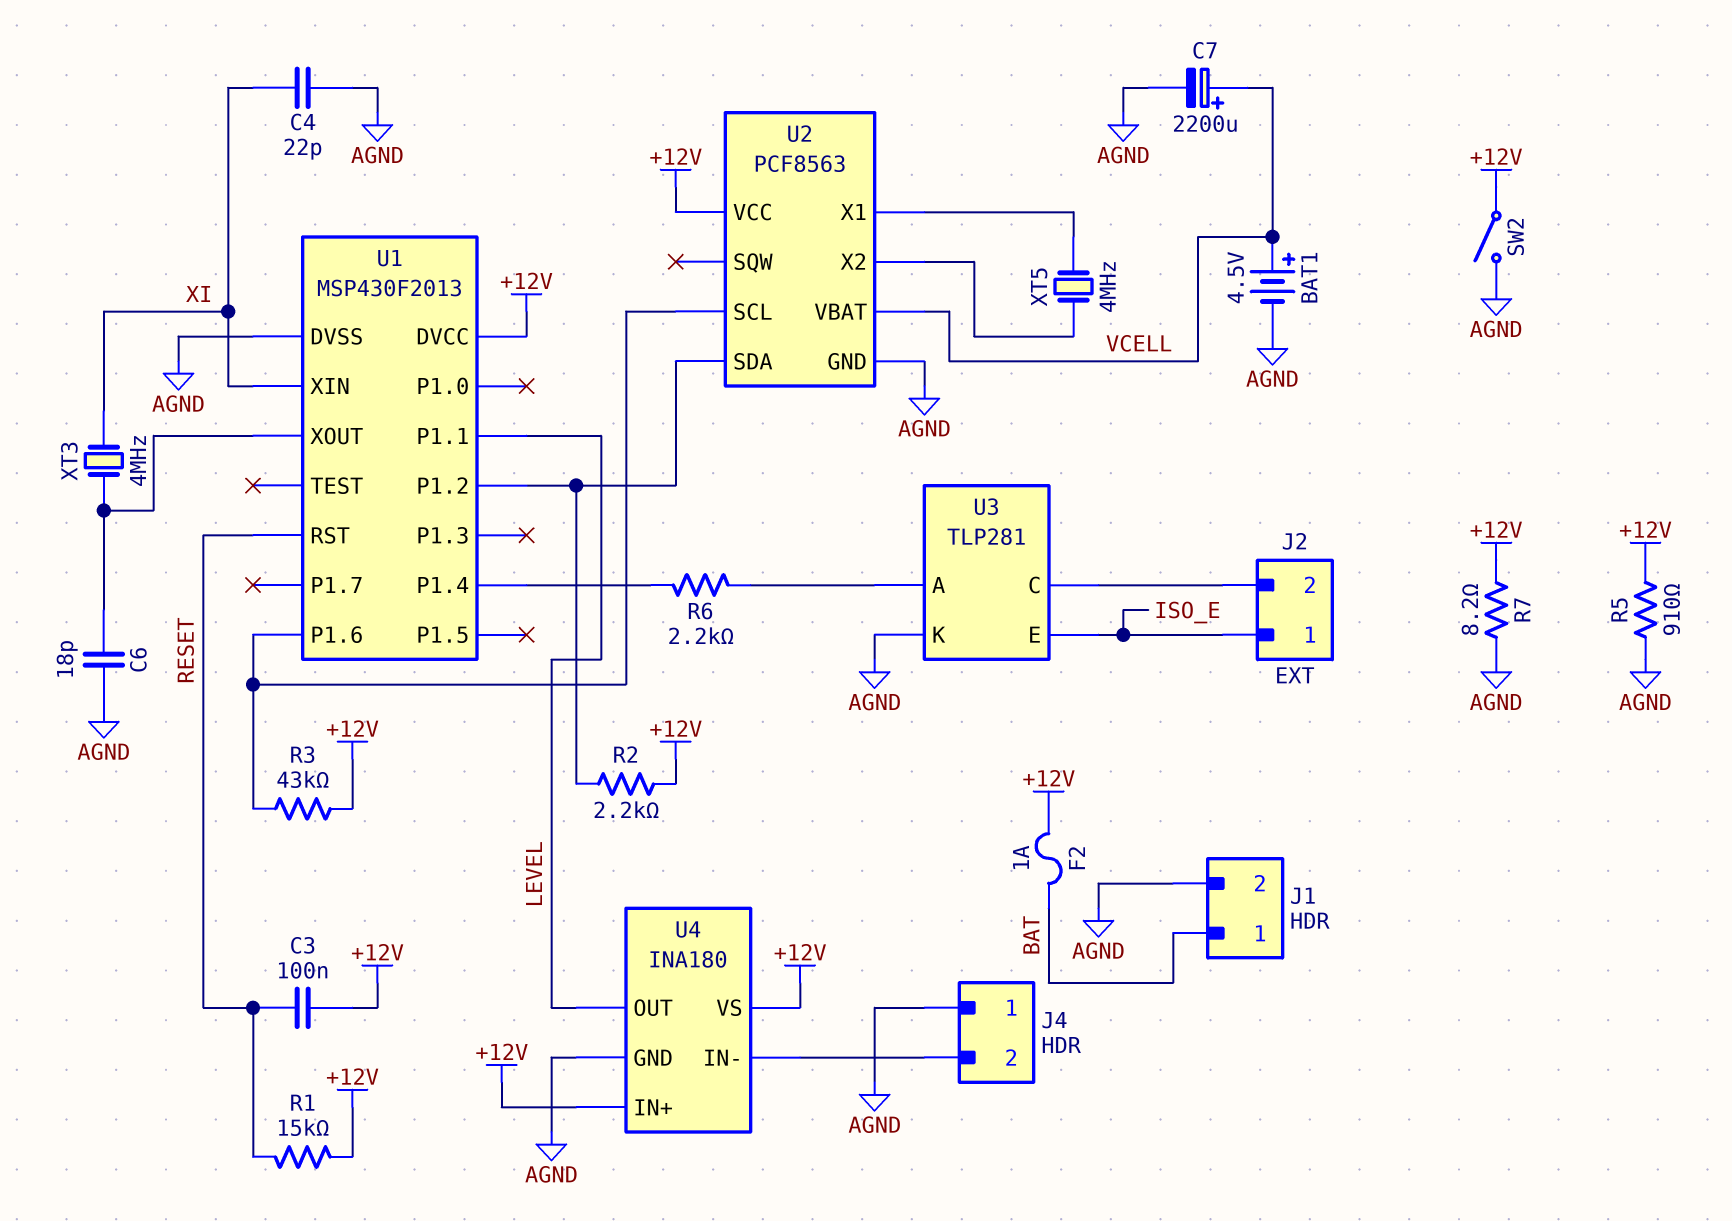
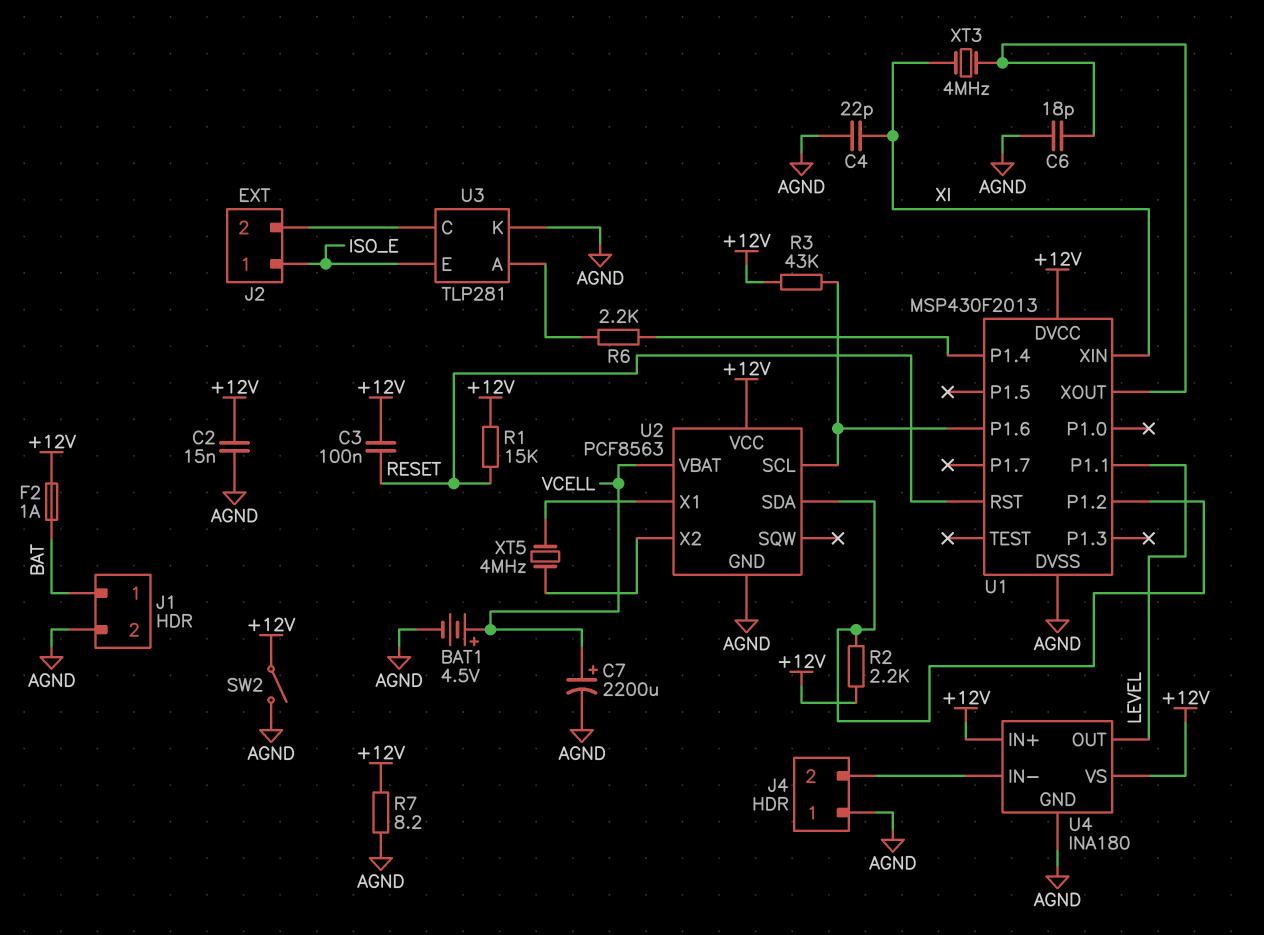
C2: none -> 15nF (+12V, AGND)
R5: 910 (+12V, AGND) -> none

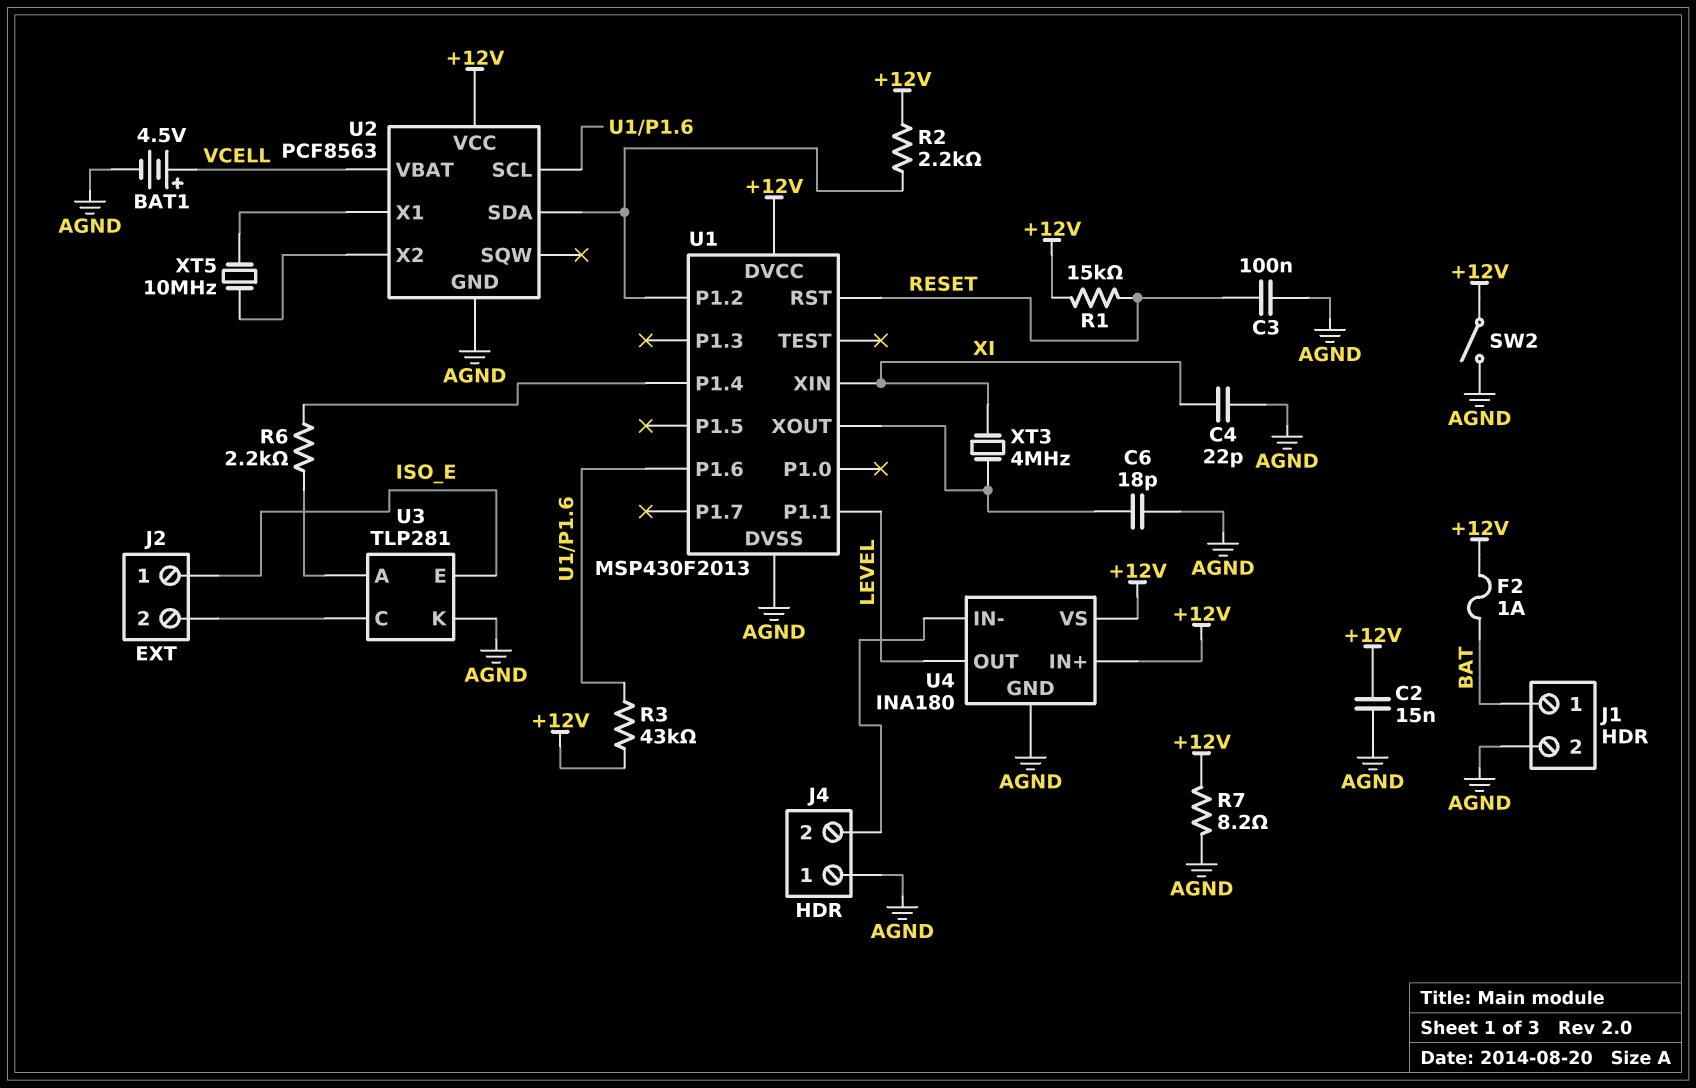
C3: 100nF (+12V, RESET) -> 100nF (AGND, RESET)
C7: 2200uF (plus VCELL, minus AGND) -> none
XT5: 4MHz (U2/X1, U2/X2) -> 10MHz (U2/X1, U2/X2)

